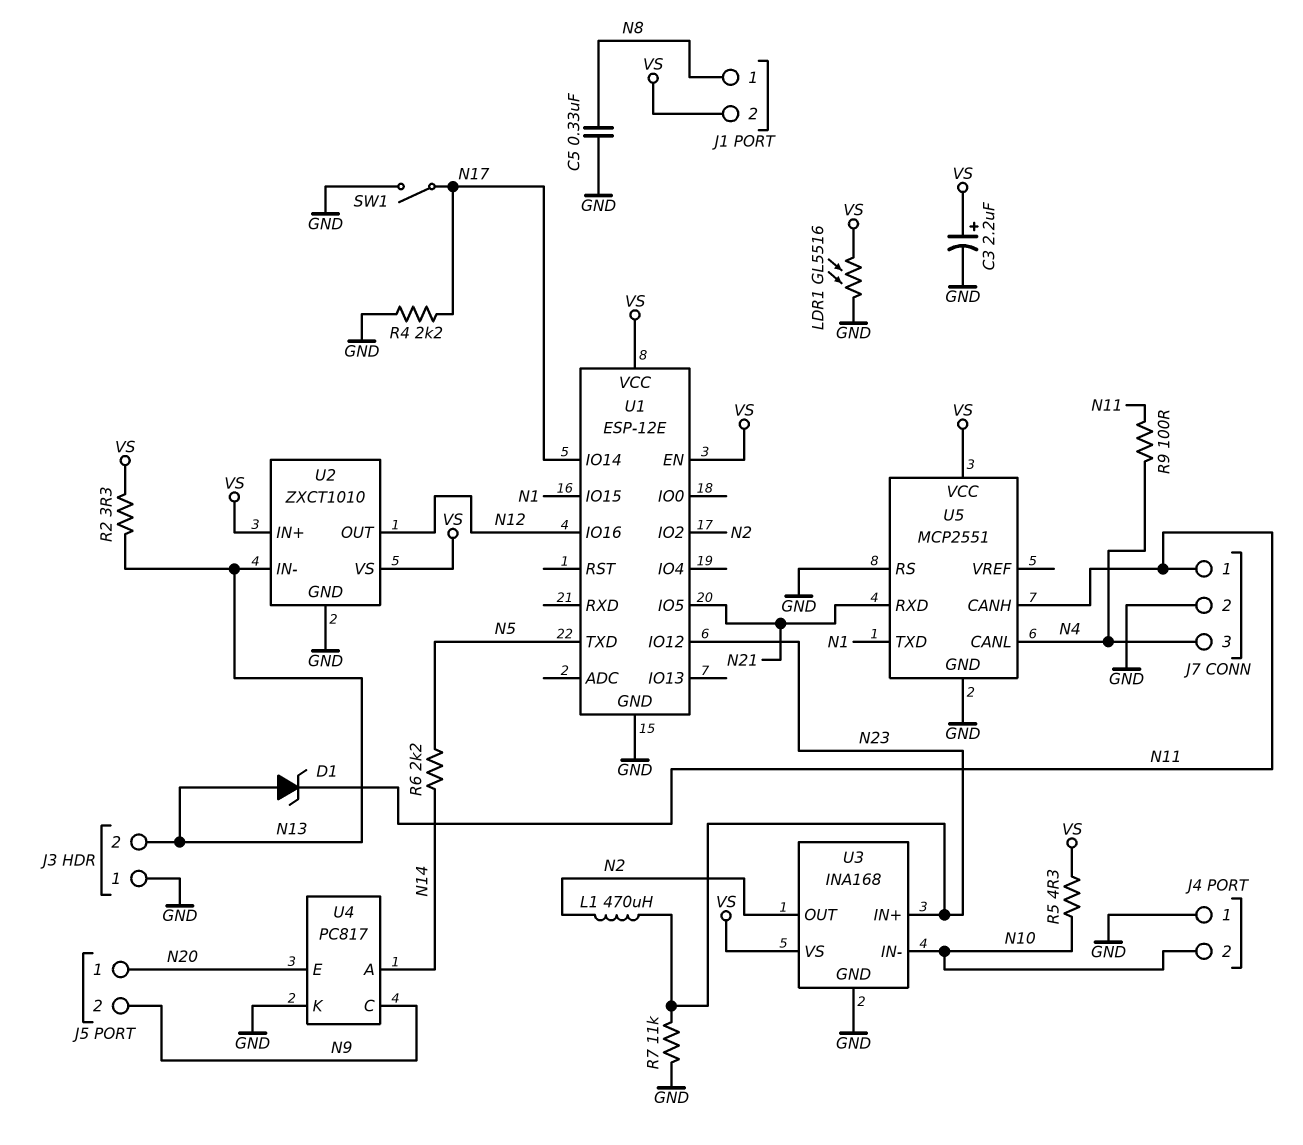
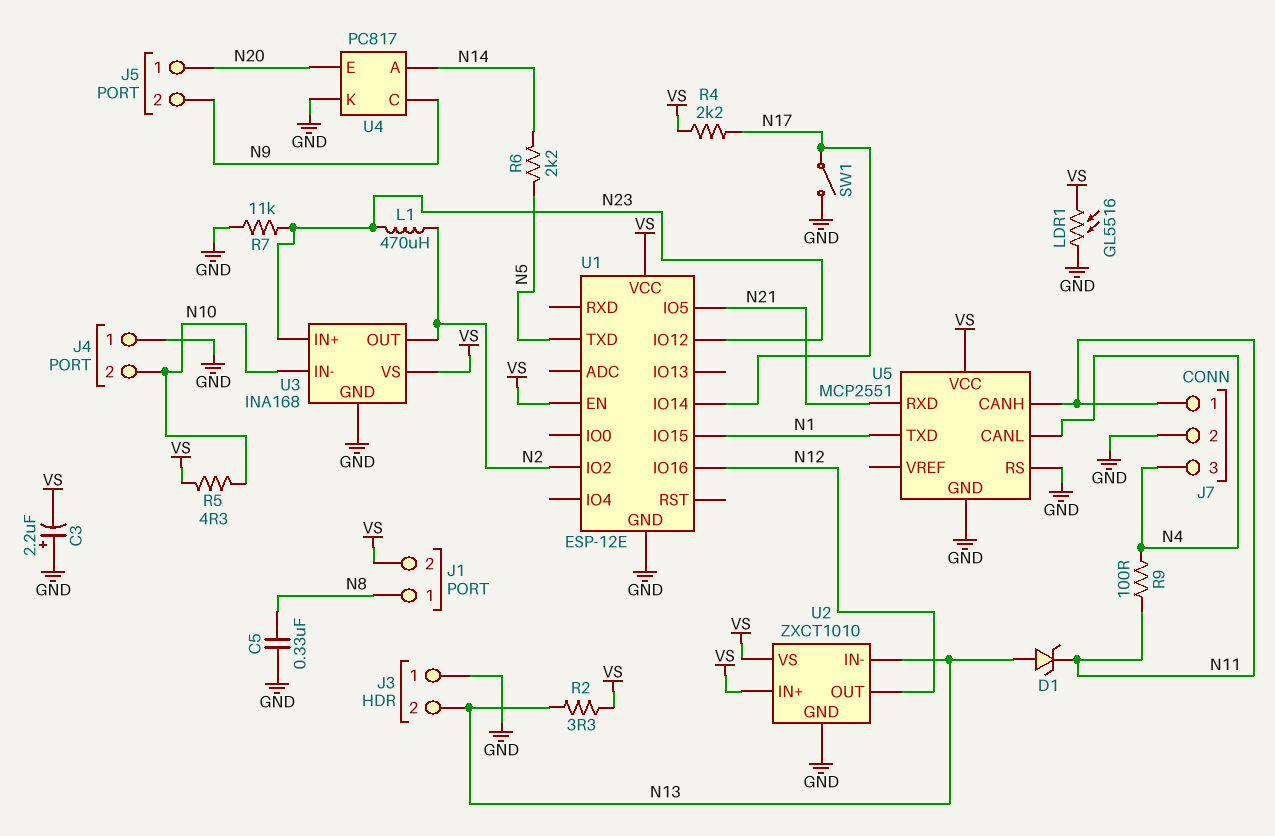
C3: 2.2uF (plus VS, minus GND) -> 2.2uF (plus GND, minus VS)
R4: 2.2k (GND, N17) -> 2.2k (N17, VS)

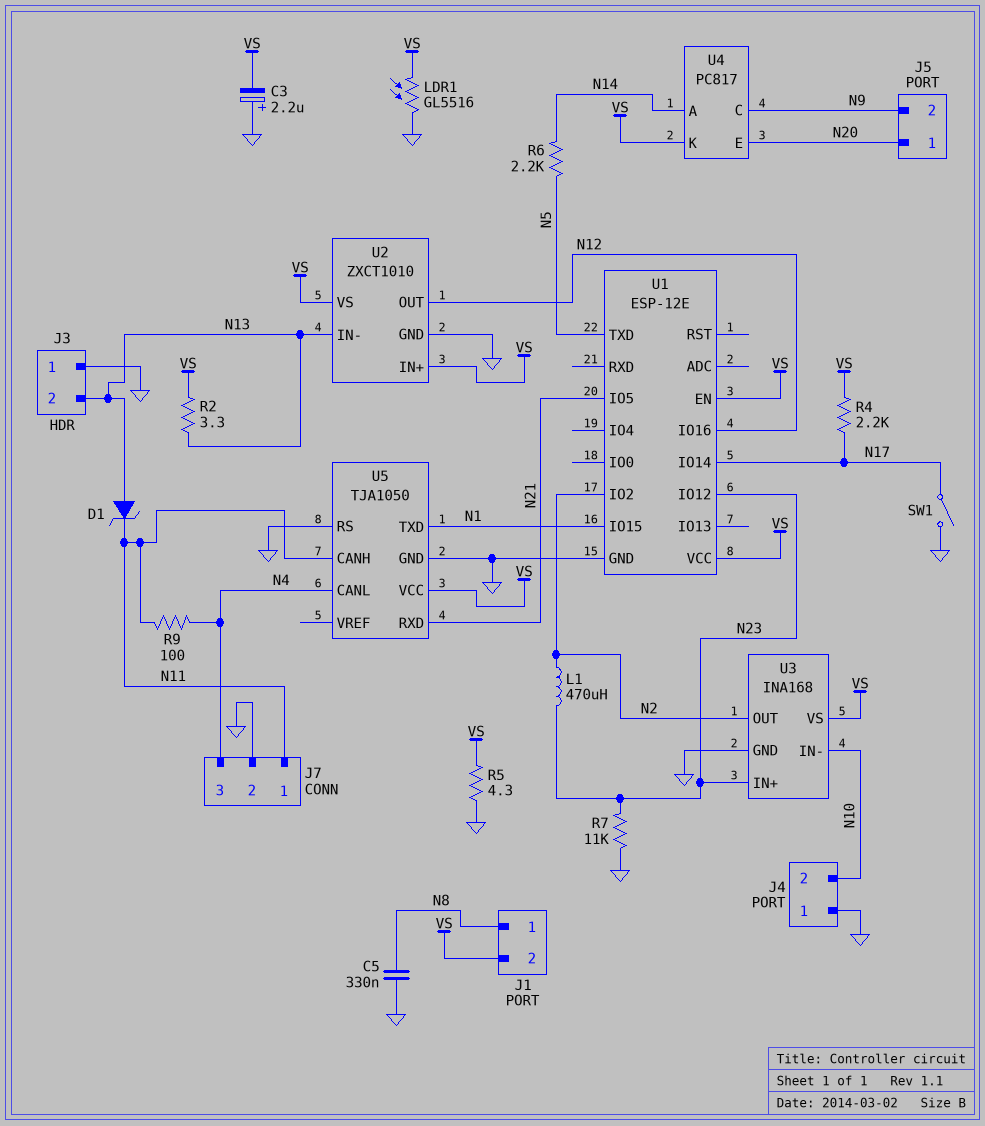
R5: 4.3 (N10, VS) -> 4.3 (GND, VS)
U4 pin K: GND -> VS
U5: MCP2551 -> TJA1050

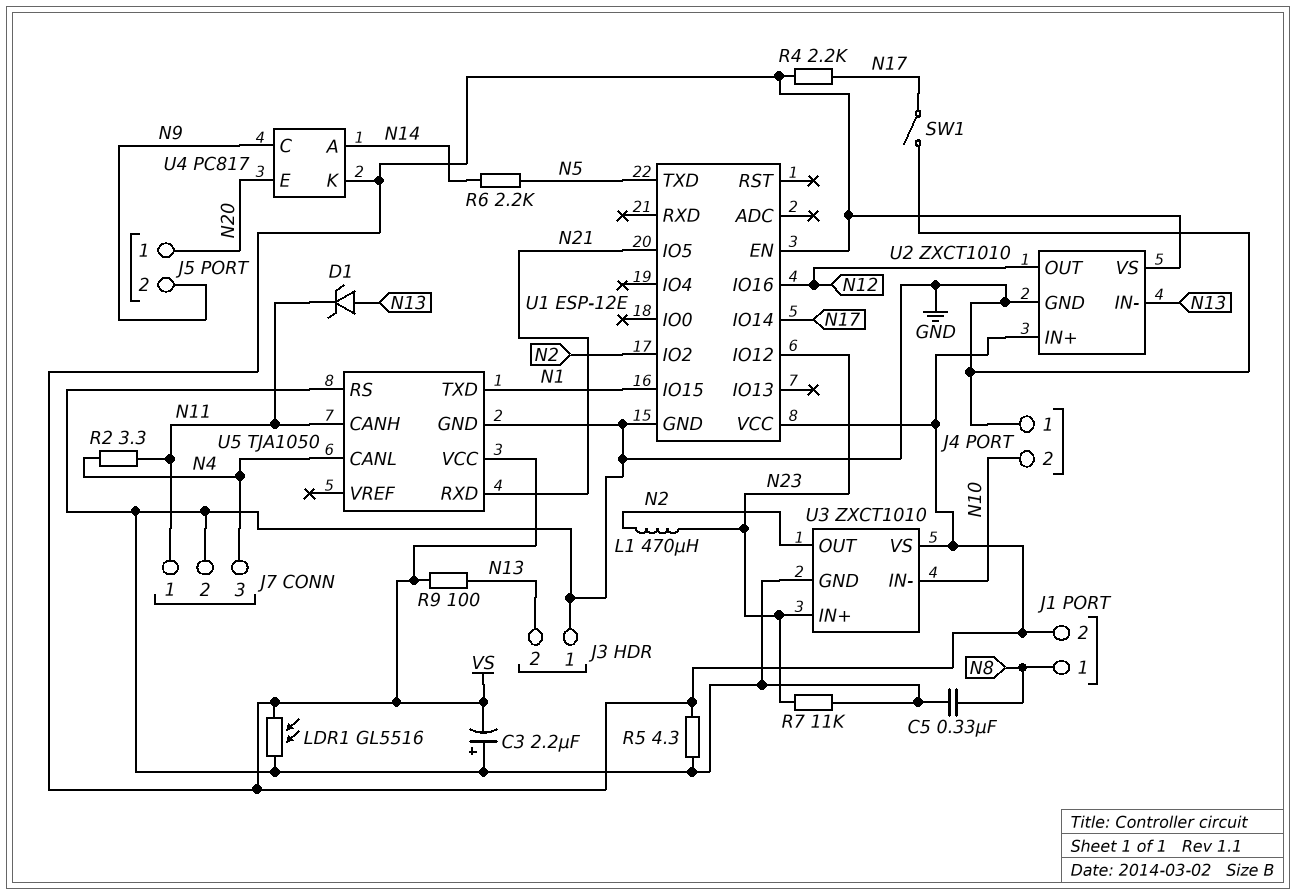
R2: 3.3 (N13, VS) -> 3.3 (N4, N11)
R9: 100 (N4, N11) -> 100 (N13, VS)
U3: INA168 -> ZXCT1010

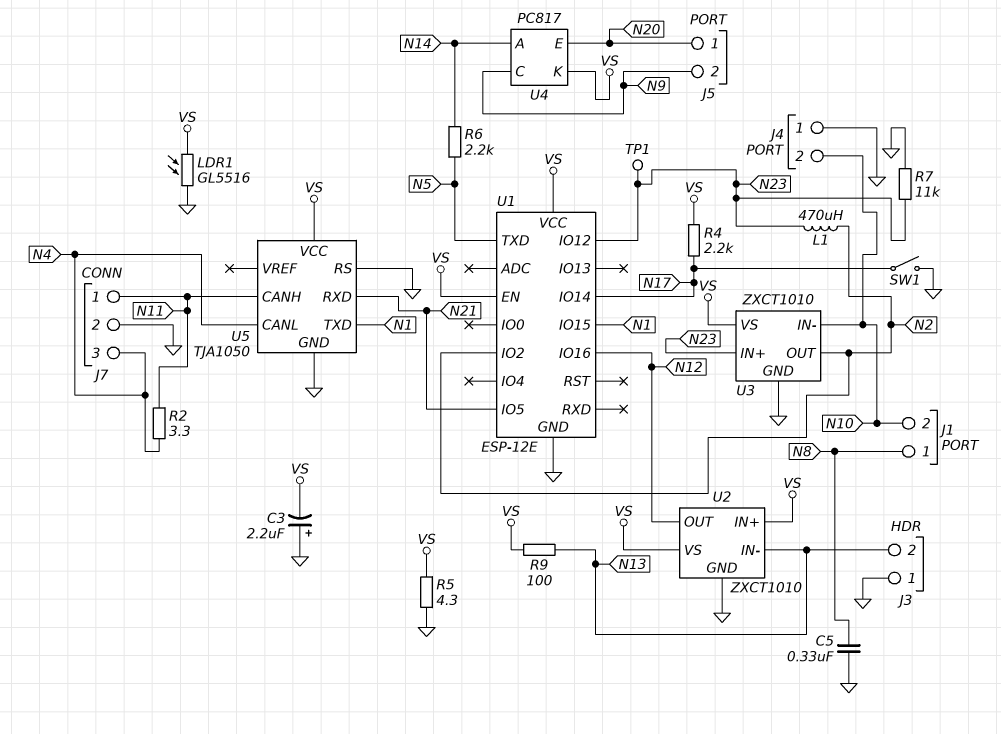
D1: zener (A N13, K N11) -> none
J1 pin 2: VS -> N10
TP1: none -> test point (N23)

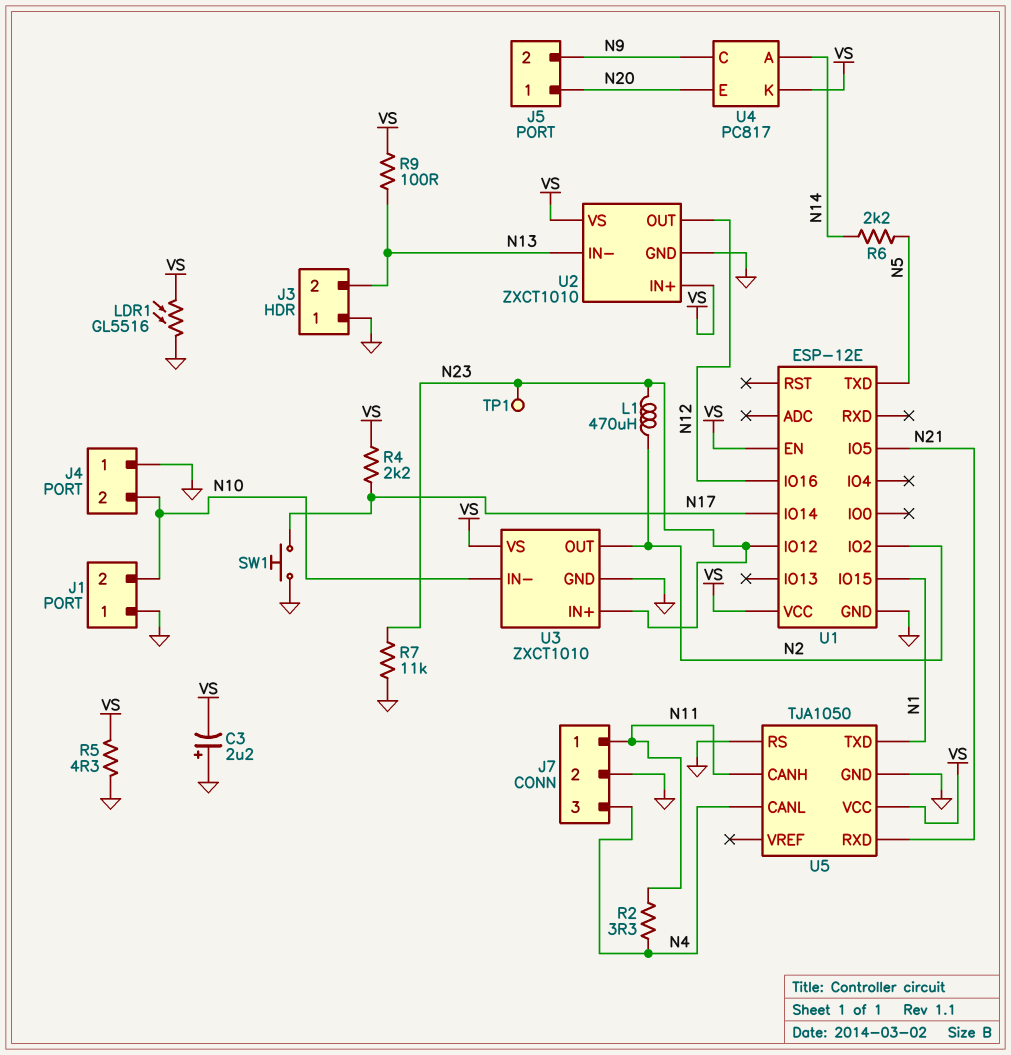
C5: 330nF (GND, N8) -> none
J1 pin 1: N8 -> GND
SW1: switch (GND, N17) -> button (GND, N17)

